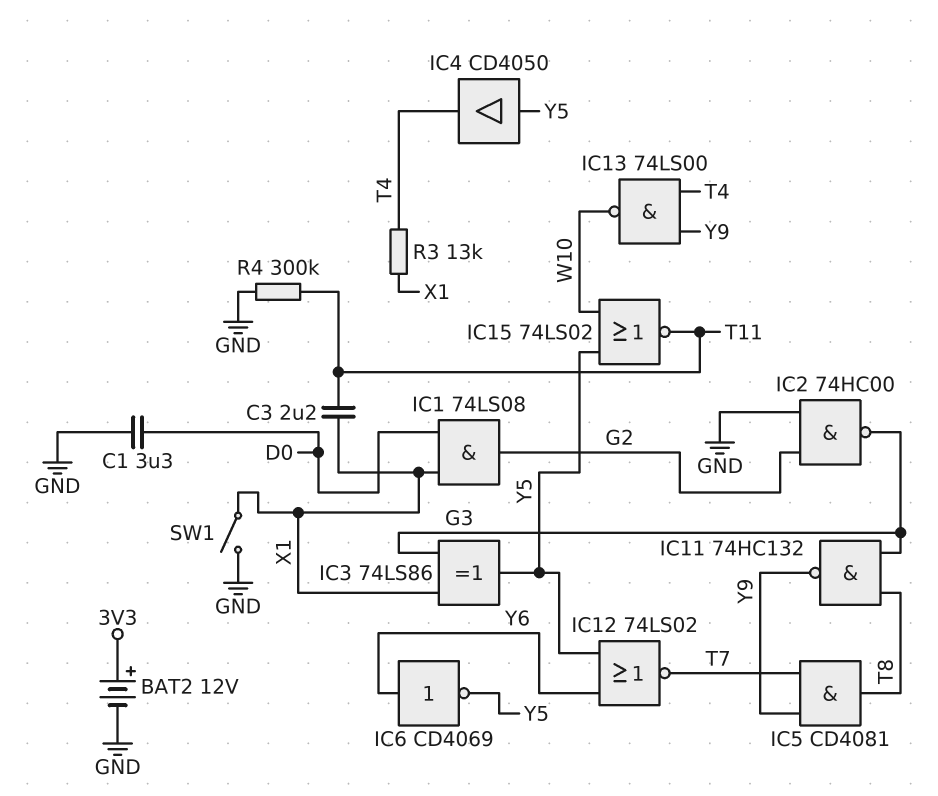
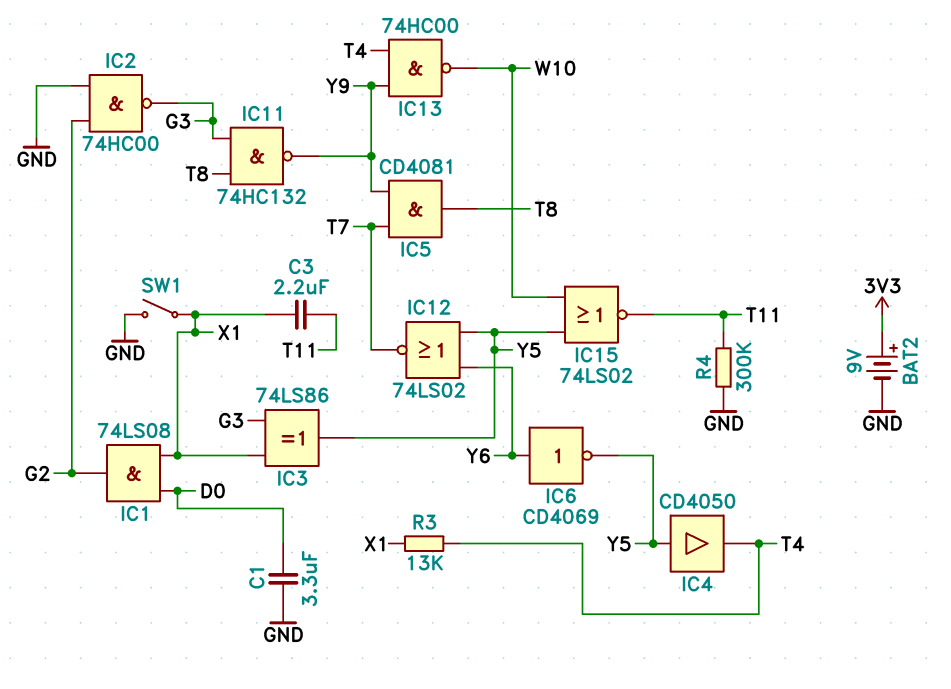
BAT2: 12V (plus 3V3, minus GND) -> 9V (plus 3V3, minus GND)
IC13: NAND 74LS00 (in T4, in Y9, out W10) -> NAND 74HC00 (in T4, in Y9, out W10)

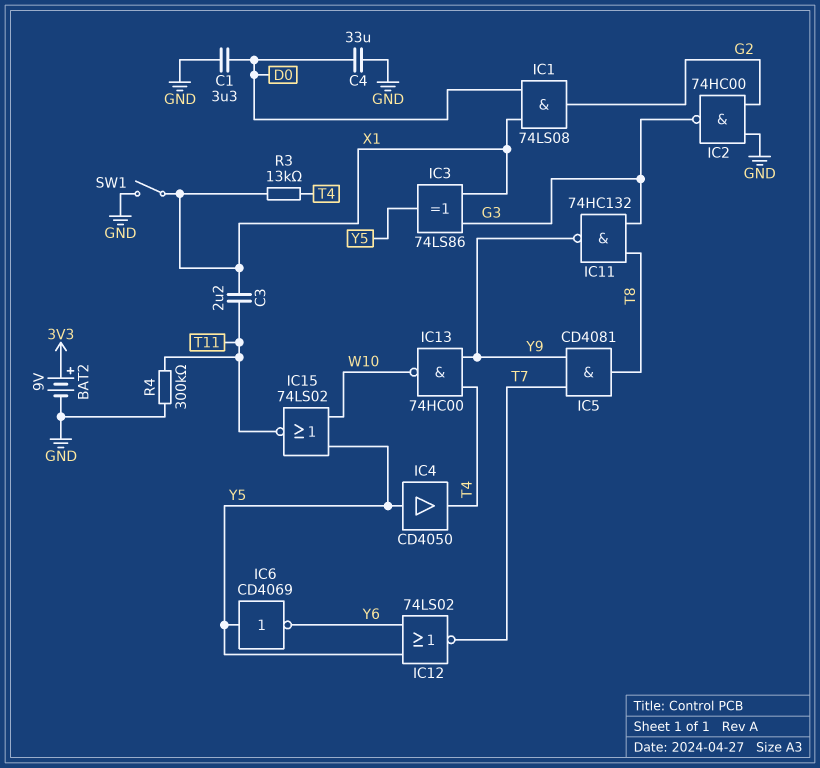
C4: none -> 33uF (D0, GND)
IC6: NOT CD4069 (in Y6, out Y5) -> NOT CD4069 (in Y5, out Y6)

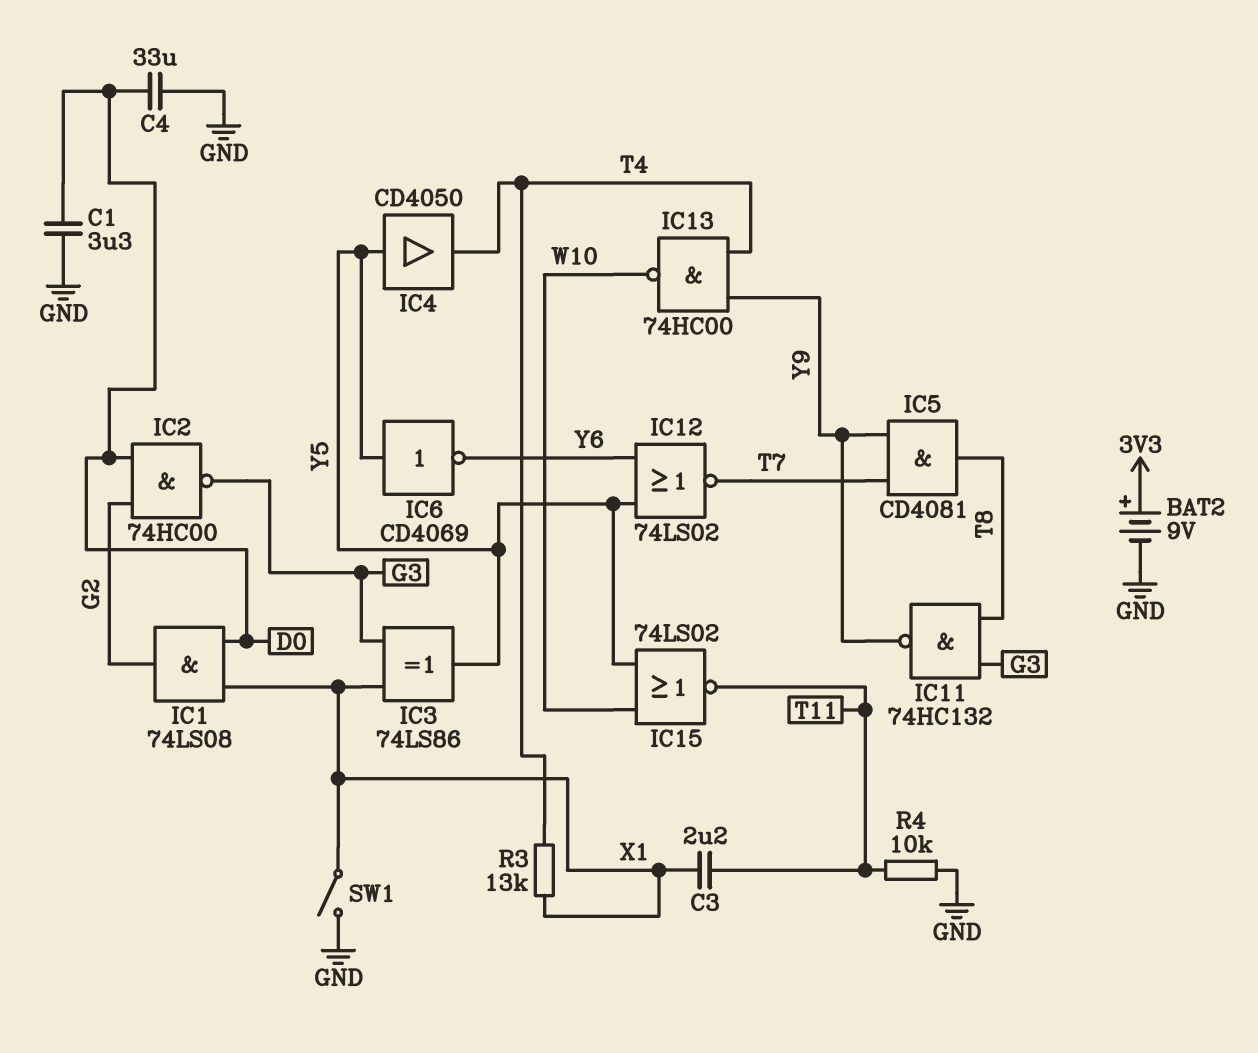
IC2: NAND 74HC00 (in G2, in GND, out G3) -> NAND 74HC00 (in D0, in G2, out G3)
R4: 300k (GND, T11) -> 10k (GND, T11)

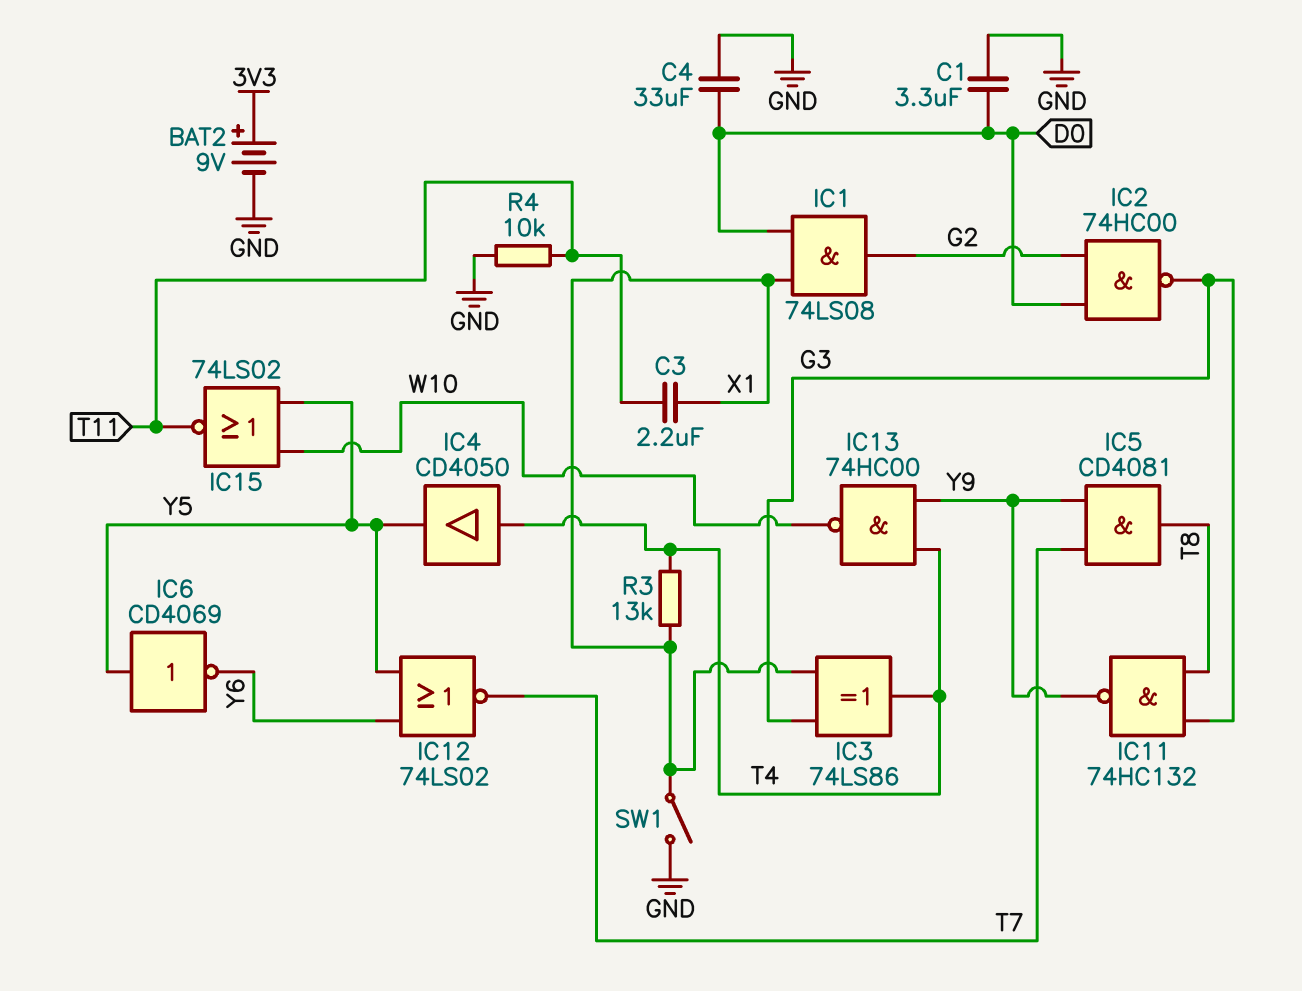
IC3: XOR 74LS86 (in G3, in X1, out Y5) -> XOR 74LS86 (in G3, in X1, out T4)
IC4: buffer CD4050 (in Y5, out T4) -> buffer CD4050 (in T4, out Y5)

